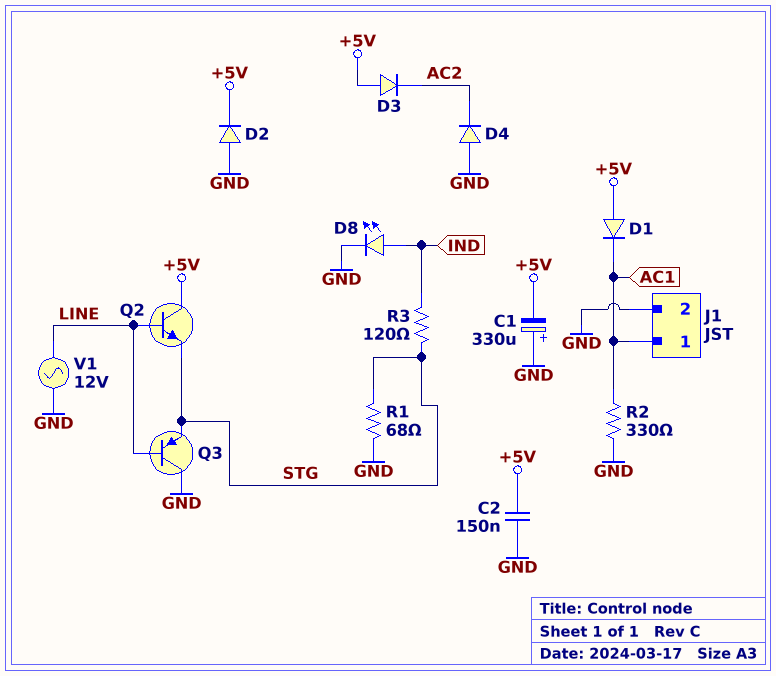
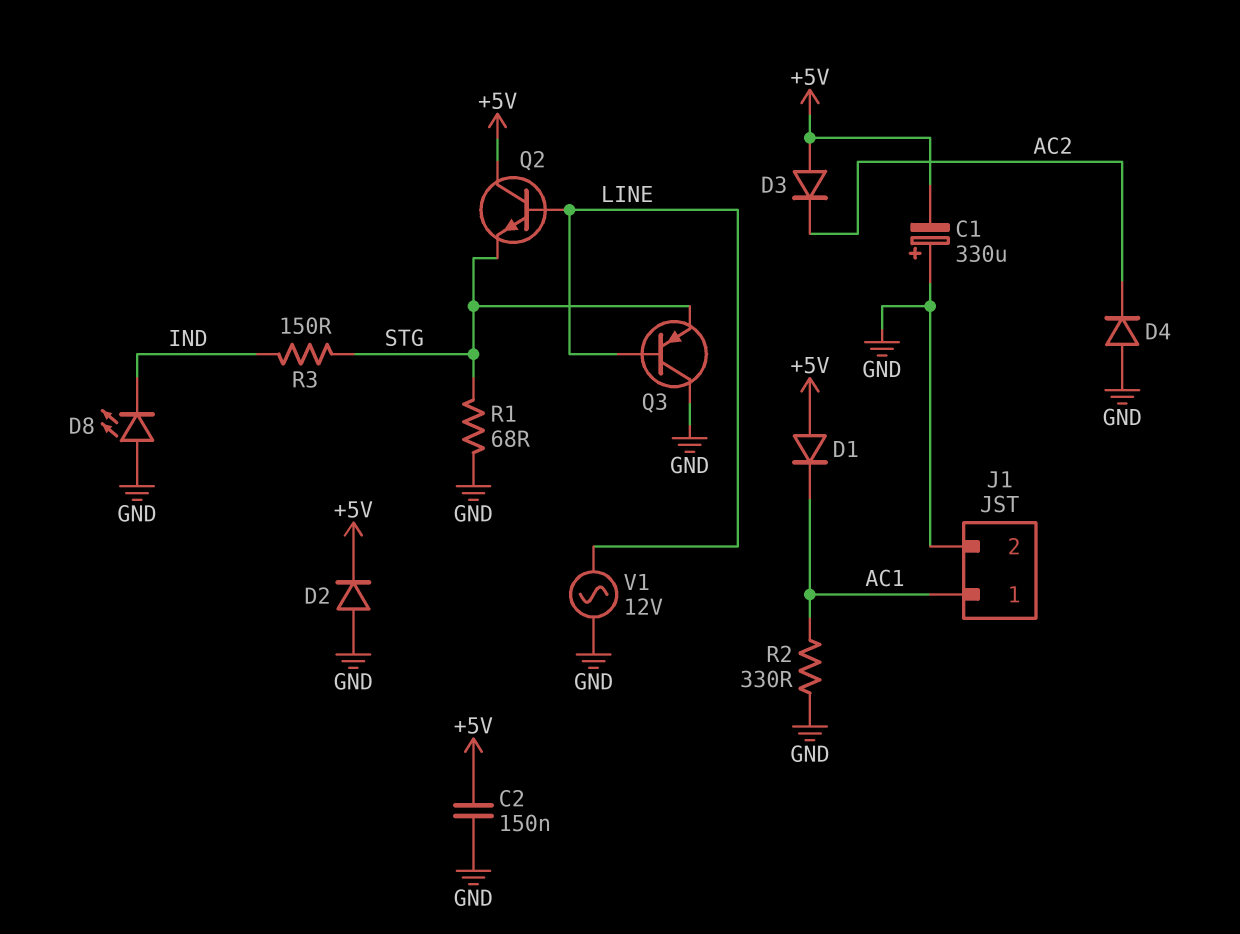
D8: LED (A IND, K GND) -> LED (A GND, K IND)
R3: 120 (IND, STG) -> 150 (IND, STG)

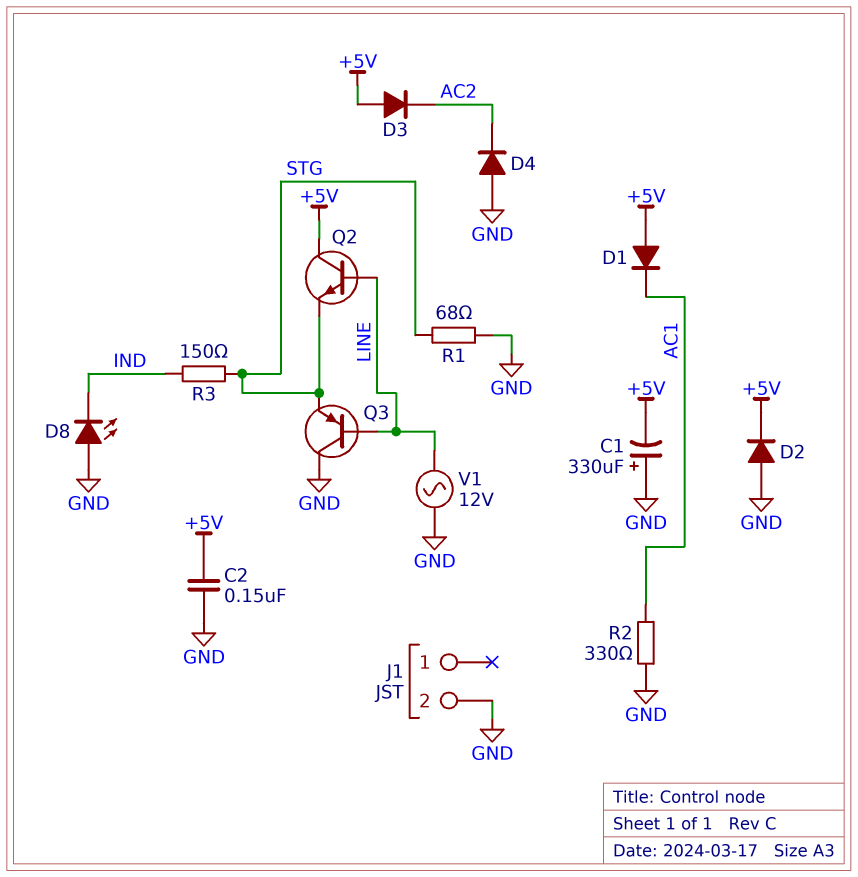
J1 pin 1: AC1 -> none

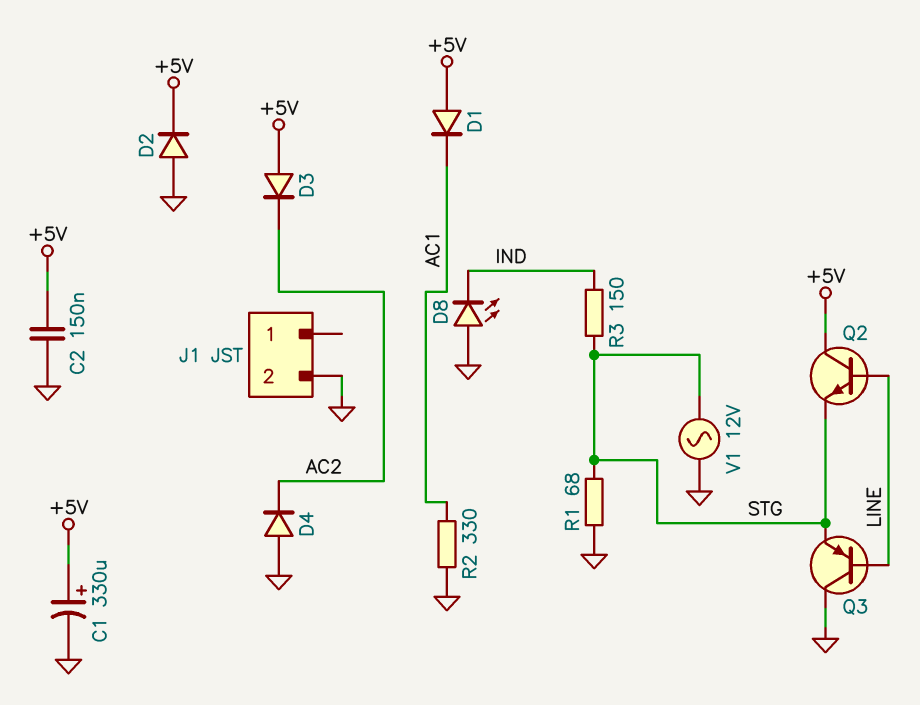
C1: 330uF (plus GND, minus +5V) -> 330uF (plus +5V, minus GND)
V1: AC 12V (GND, LINE) -> AC 12V (GND, STG)

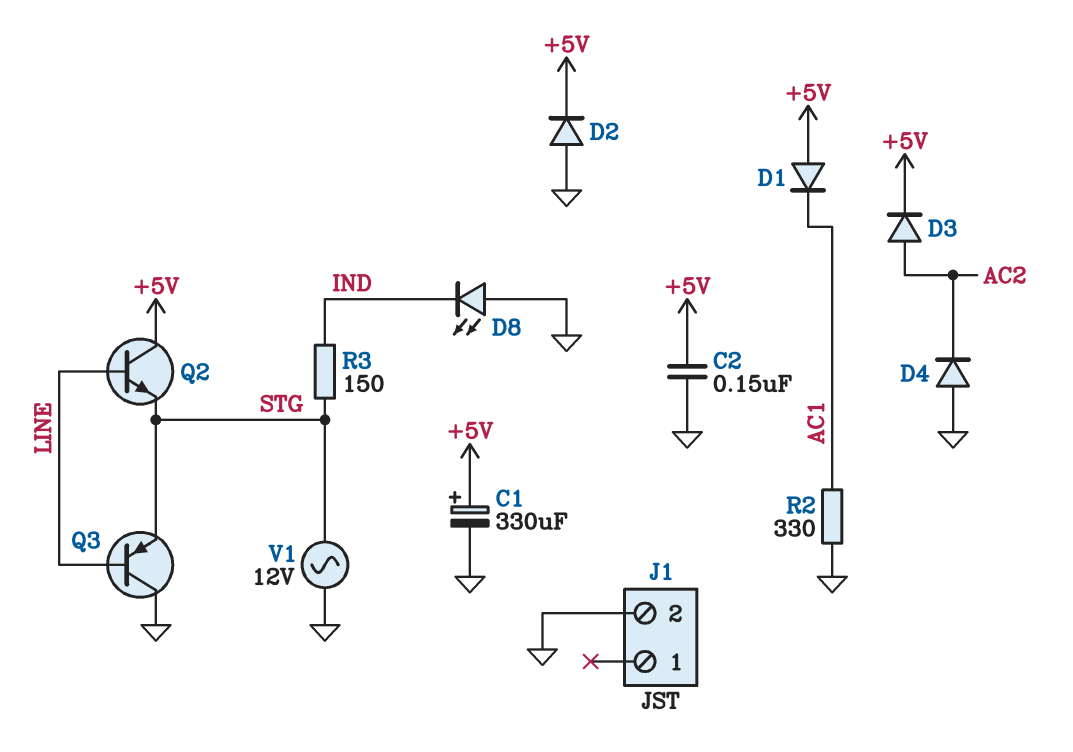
D3: diode (A +5V, K AC2) -> diode (A AC2, K +5V)
R1: 68 (GND, STG) -> none

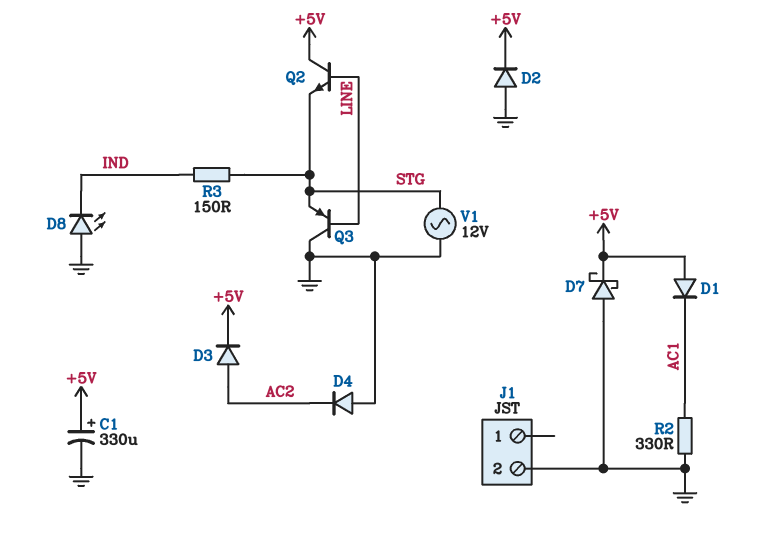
C2: 150nF (+5V, GND) -> none
D7: none -> schottky (A GND, K +5V)

